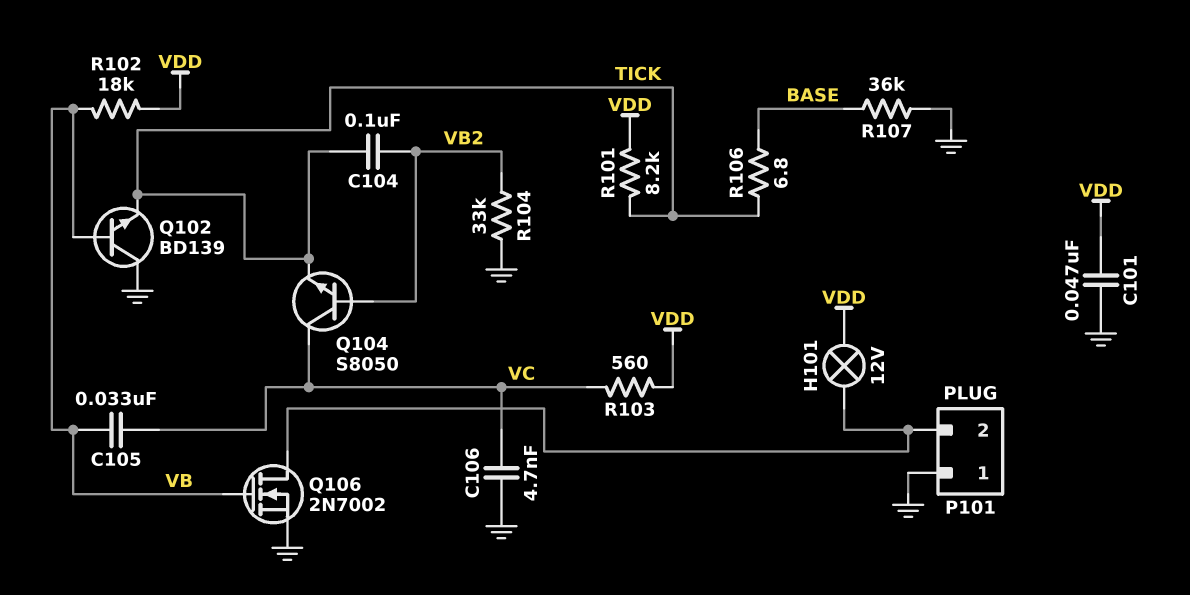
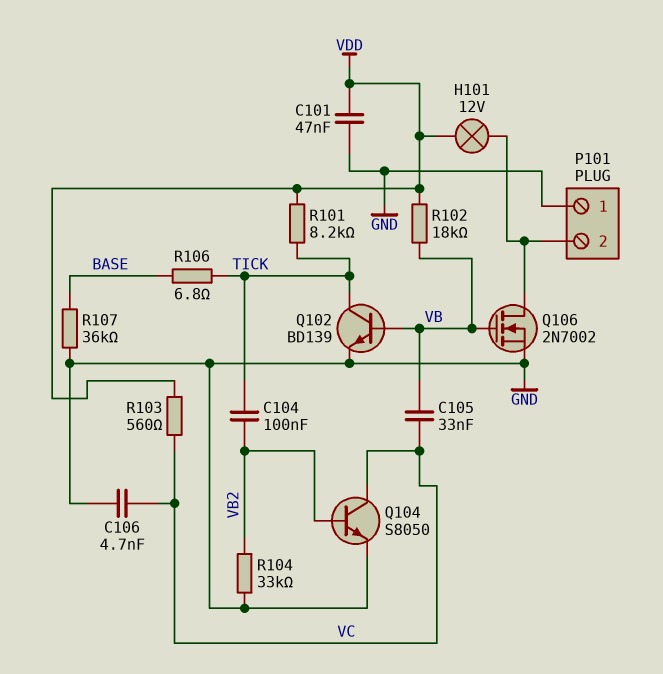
Q102: NPN BD139 (B VB, C GND, E TICK) -> NPN BD139 (B VB, C TICK, E GND)
Q104: NPN S8050 (B VB2, C VC, E TICK) -> NPN S8050 (B VB2, C VC, E GND)

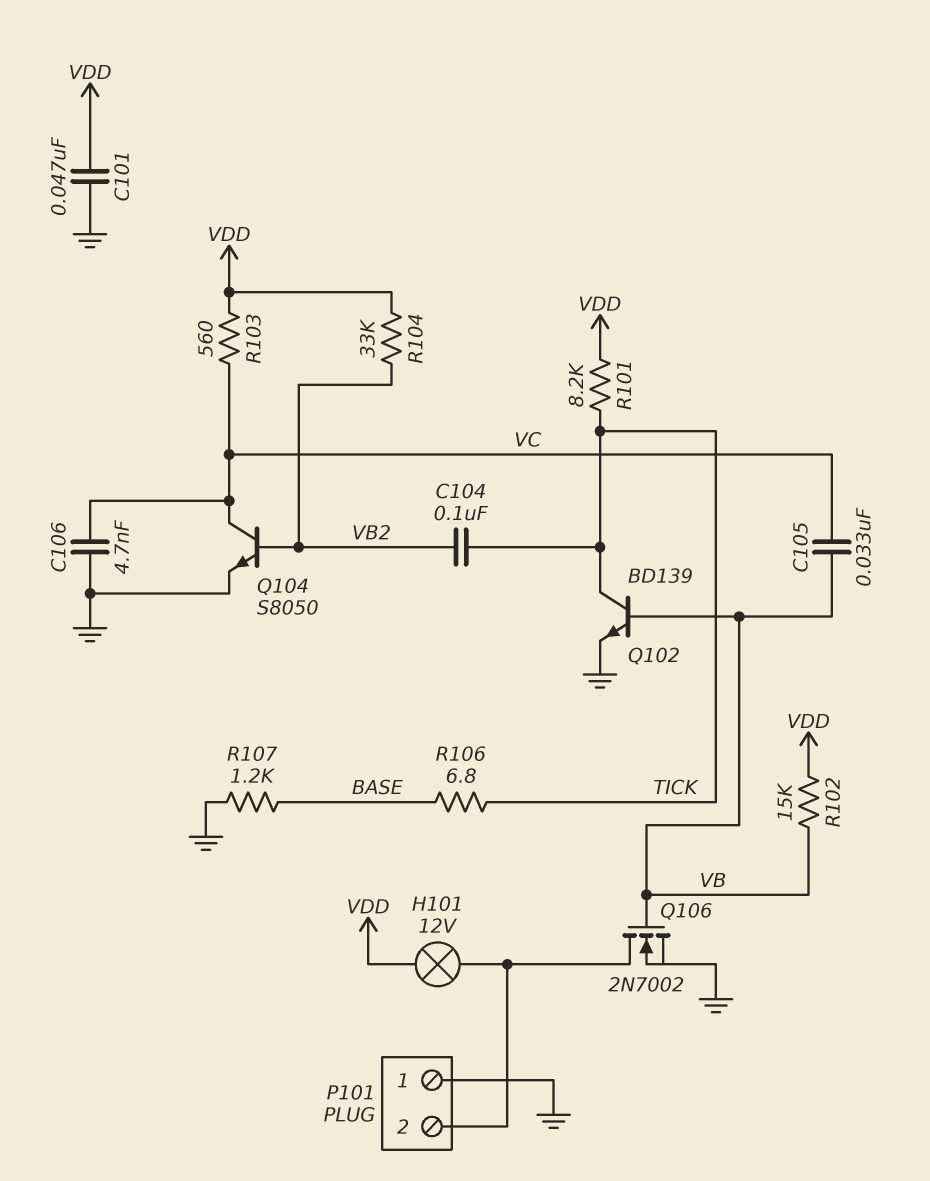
R102: 18k (VB, VDD) -> 15k (VB, VDD)
R104: 33k (GND, VB2) -> 33k (VB2, VDD)
R107: 36k (BASE, GND) -> 1.2k (BASE, GND)

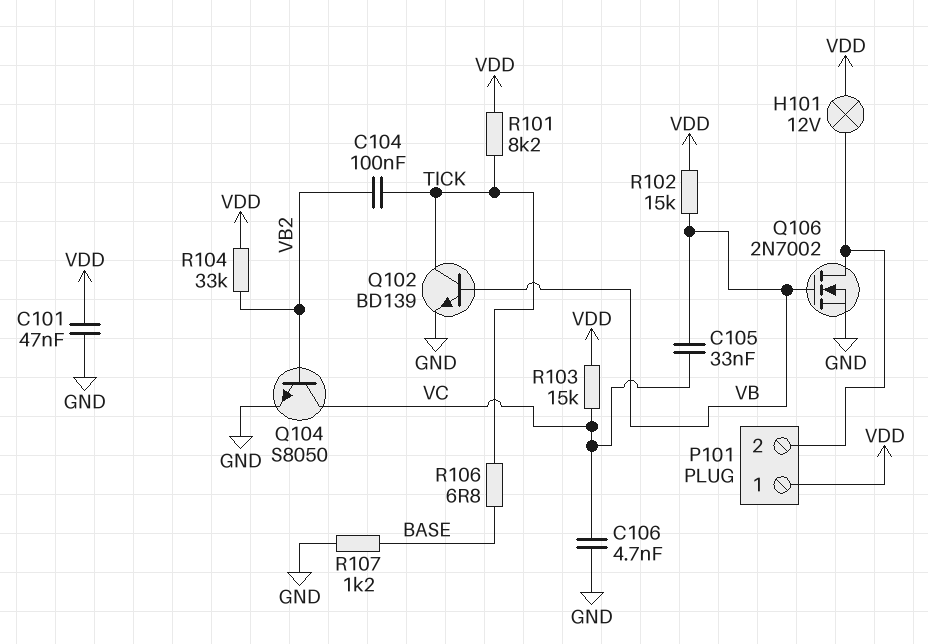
P101 pin 1: GND -> VDD
R103: 560 (VC, VDD) -> 15k (VC, VDD)

